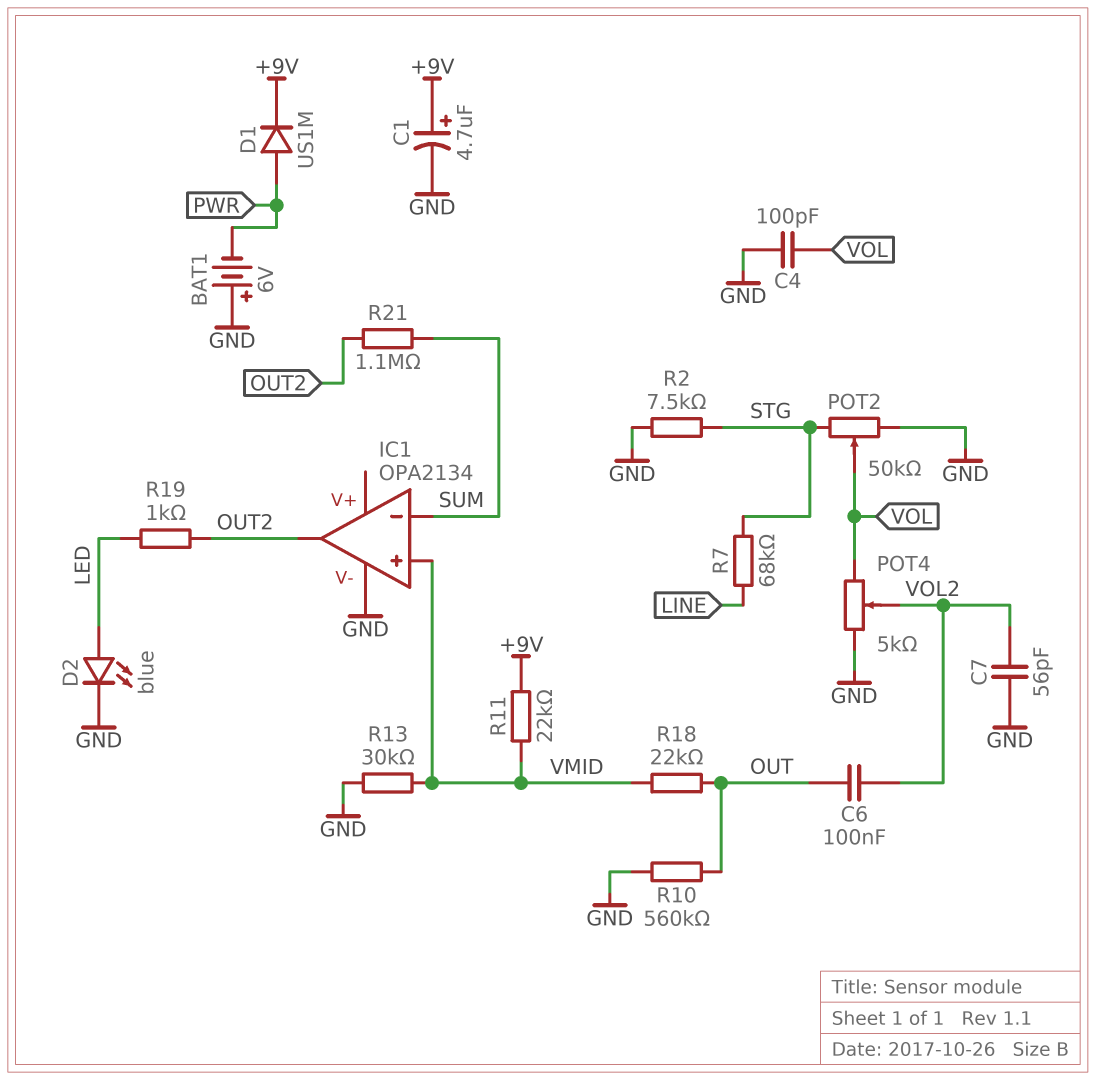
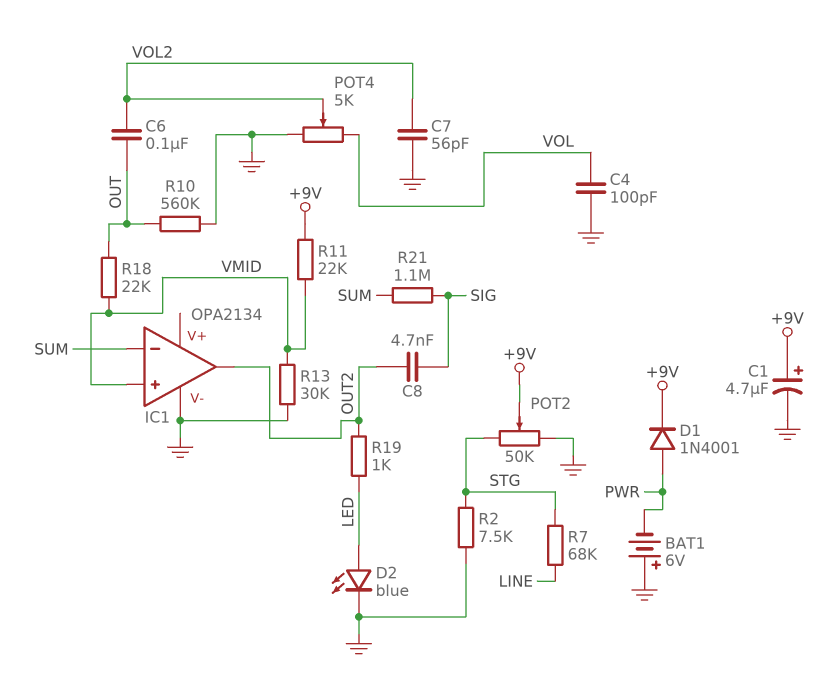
C8: none -> 4.7nF (OUT2, SIG)
D1: diode US1M (A PWR, K +9V) -> diode 1N4001 (A PWR, K +9V)
POT2: 50k (GND, STG, wiper VOL) -> 50k (GND, STG, wiper +9V)
R21: 1.1M (OUT2, SUM) -> 1.1M (SIG, SUM)

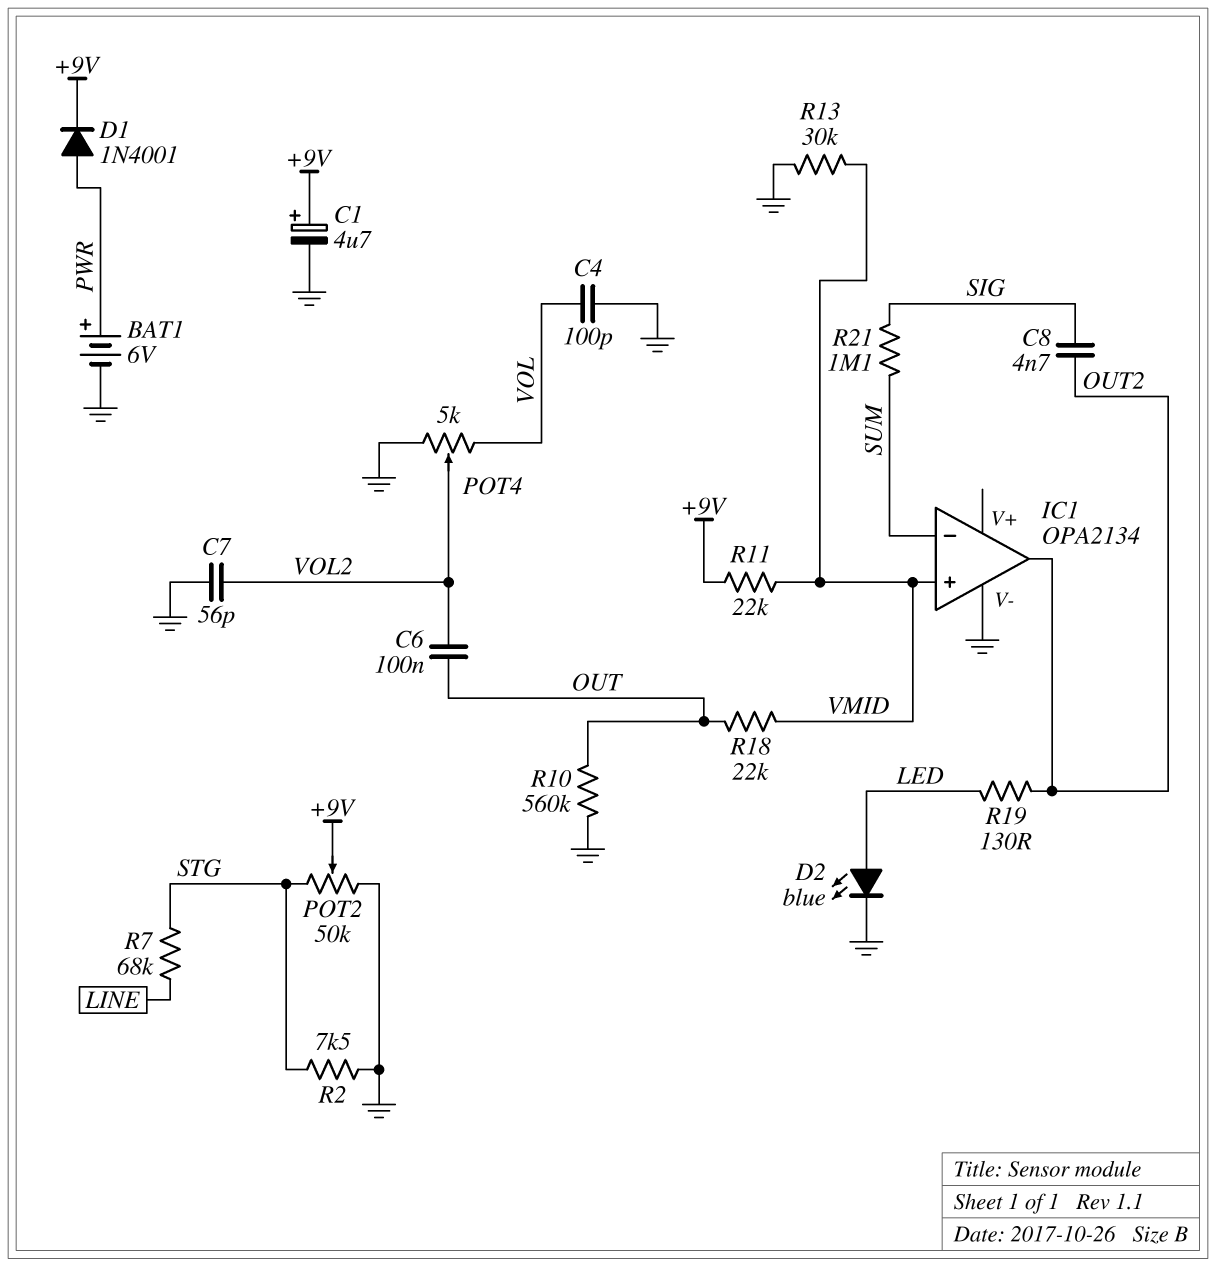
BAT1: 6V (plus GND, minus PWR) -> 6V (plus PWR, minus GND)
R19: 1k (LED, OUT2) -> 130 (LED, OUT2)

